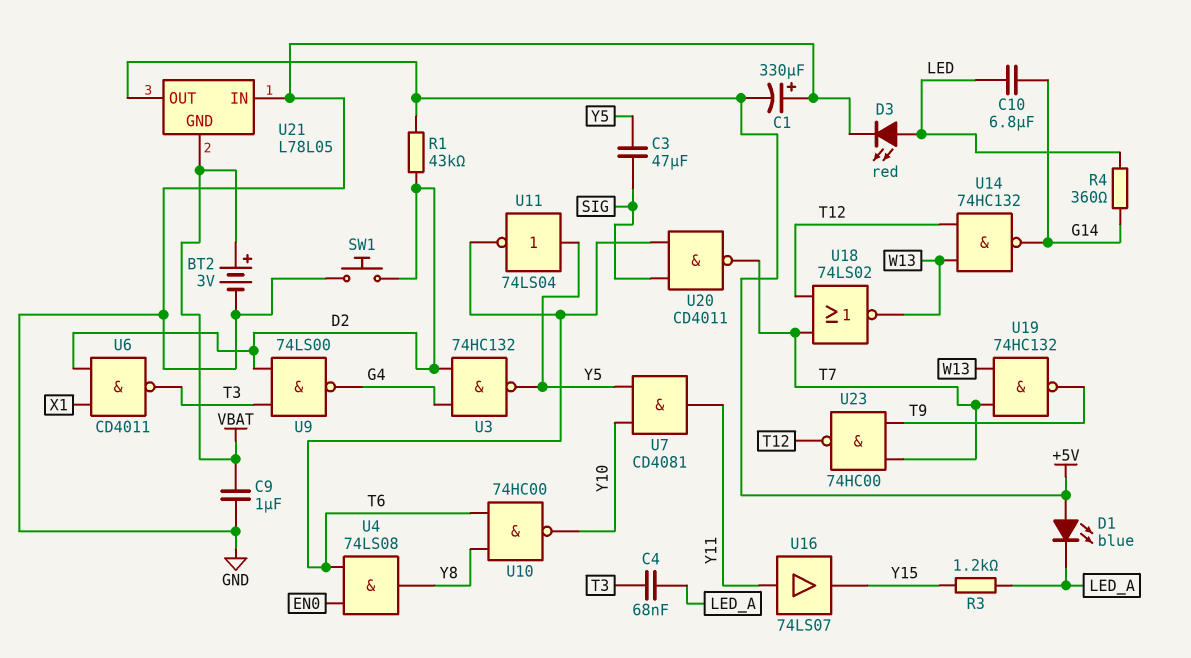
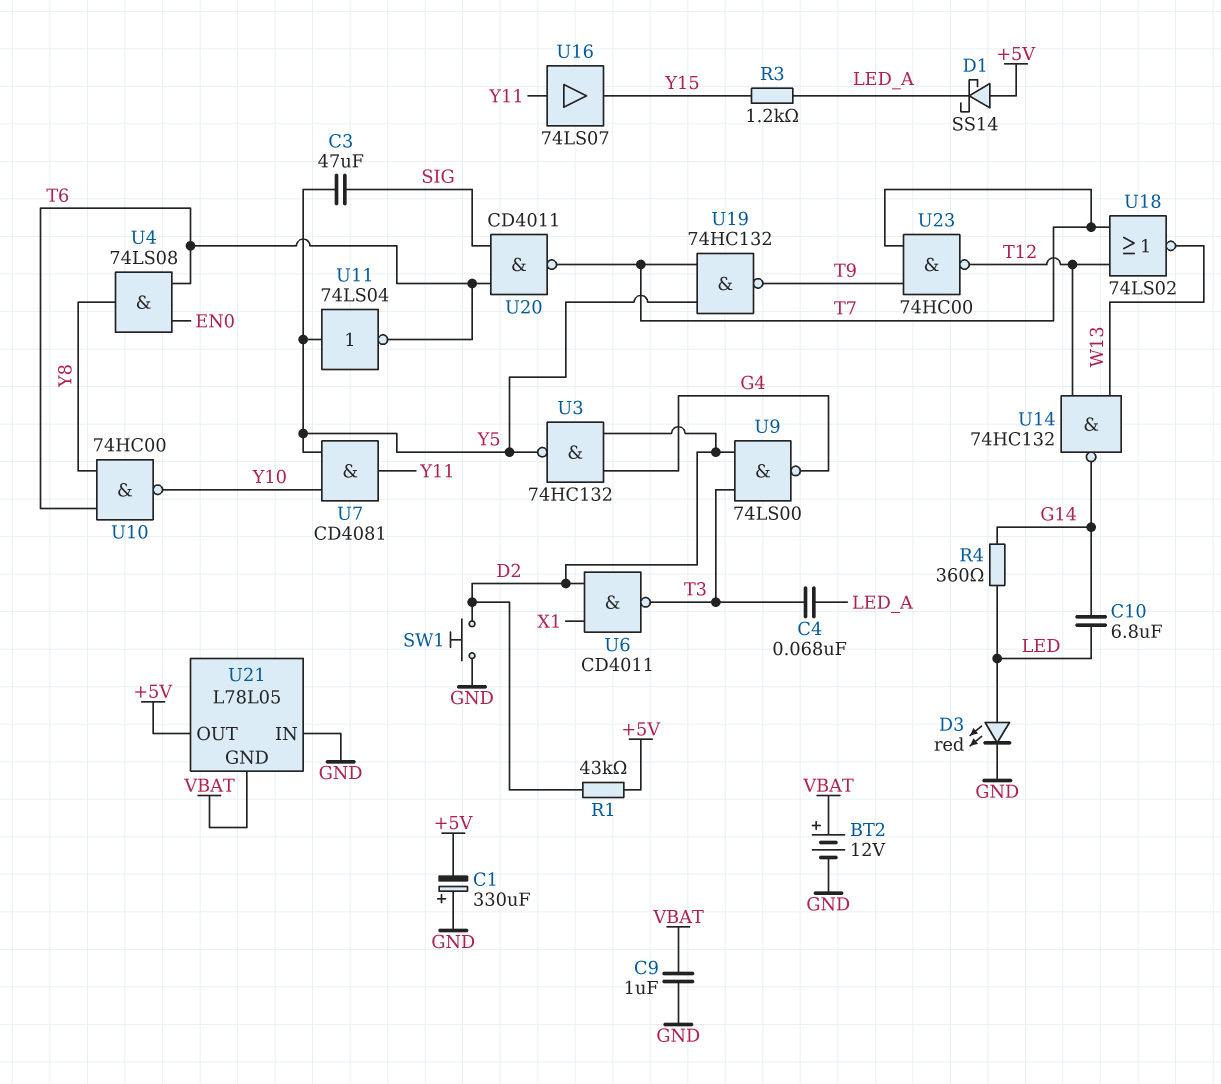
BT2: 3V (plus VBAT, minus GND) -> 12V (plus VBAT, minus GND)
D1: LED blue (A +5V, K LED_A) -> schottky SS14 (A +5V, K LED_A)
U19: NAND 74HC132 (in T7, in W13, out T9) -> NAND 74HC132 (in T7, in Y5, out T9)

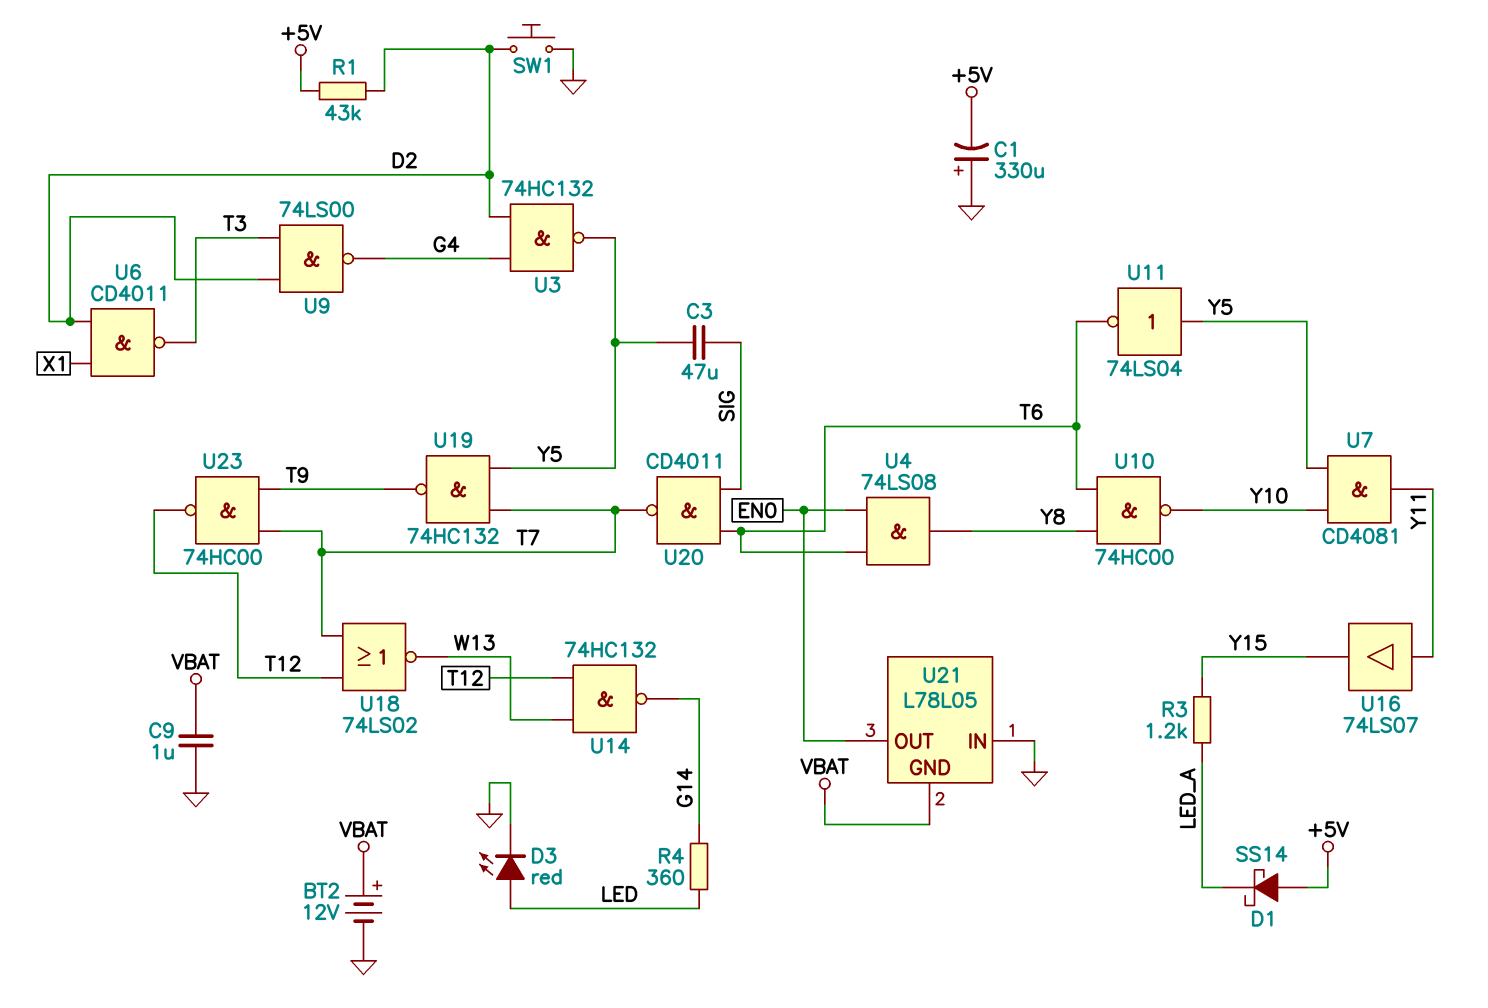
C4: 68nF (LED_A, T3) -> none
C10: 6.8uF (G14, LED) -> none
U21 pin OUT: +5V -> EN0

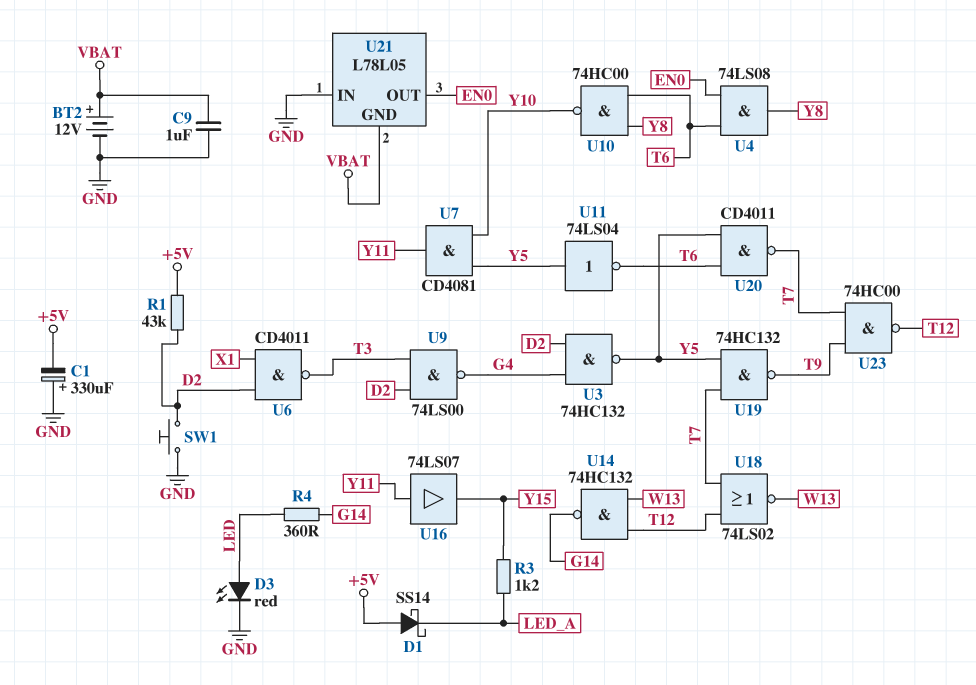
C3: 47uF (SIG, Y5) -> none
U20: NAND CD4011 (in SIG, in T6, out T7) -> NAND CD4011 (in T6, in Y5, out T7)

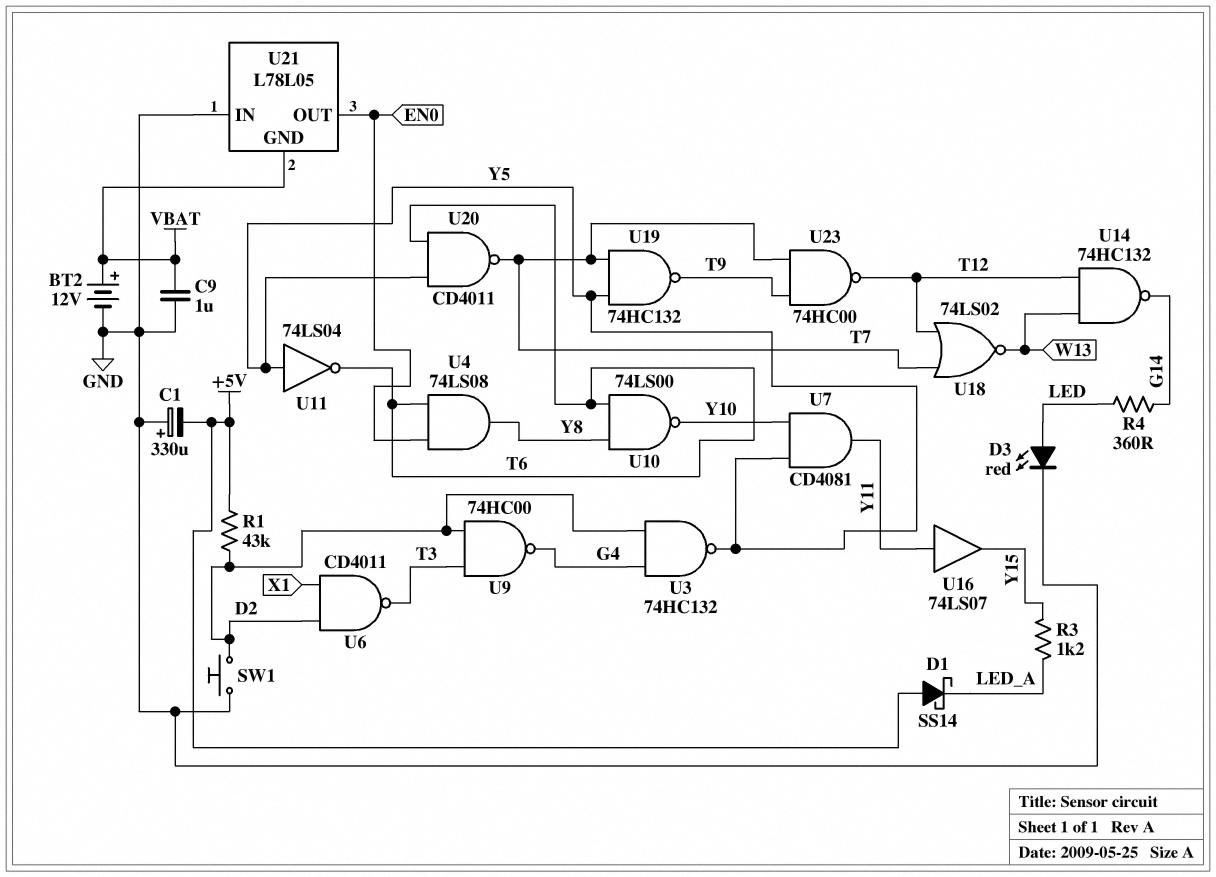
U9: NAND 74LS00 (in D2, in T3, out G4) -> NAND 74HC00 (in D2, in T3, out G4)
U10: NAND 74HC00 (in T6, in Y8, out Y10) -> NAND 74LS00 (in T6, in Y8, out Y10)

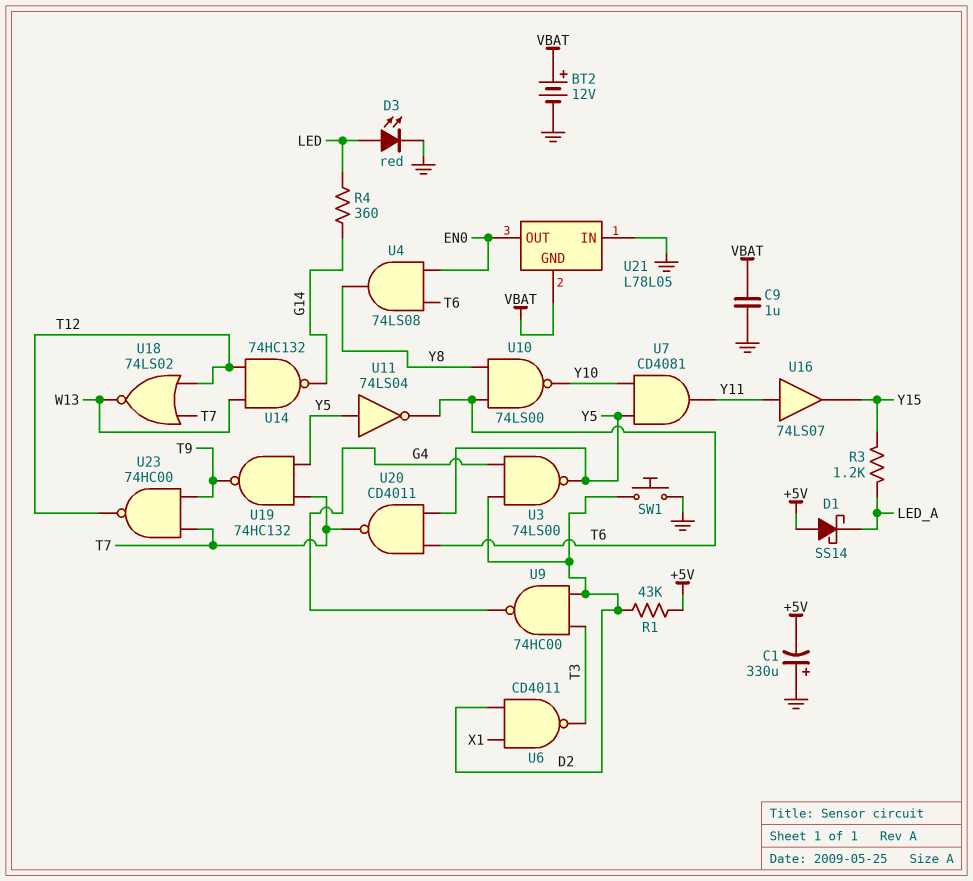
U3: NAND 74HC132 (in D2, in G4, out Y5) -> NAND 74LS00 (in D2, in G4, out Y5)

